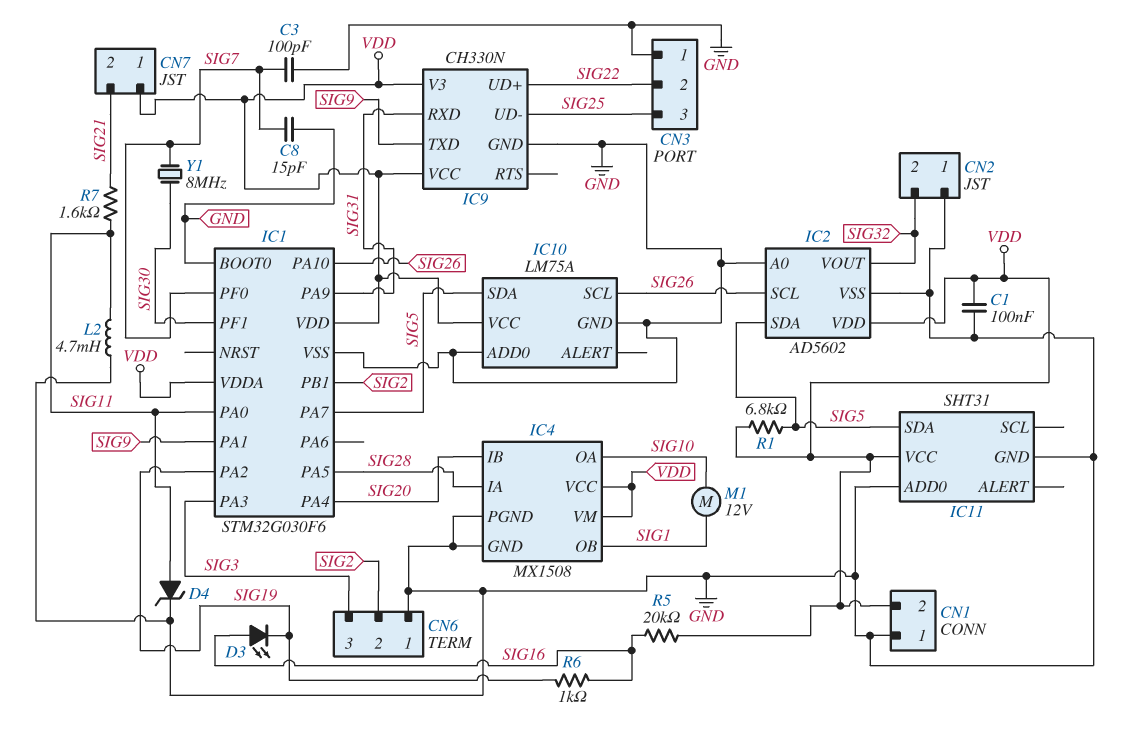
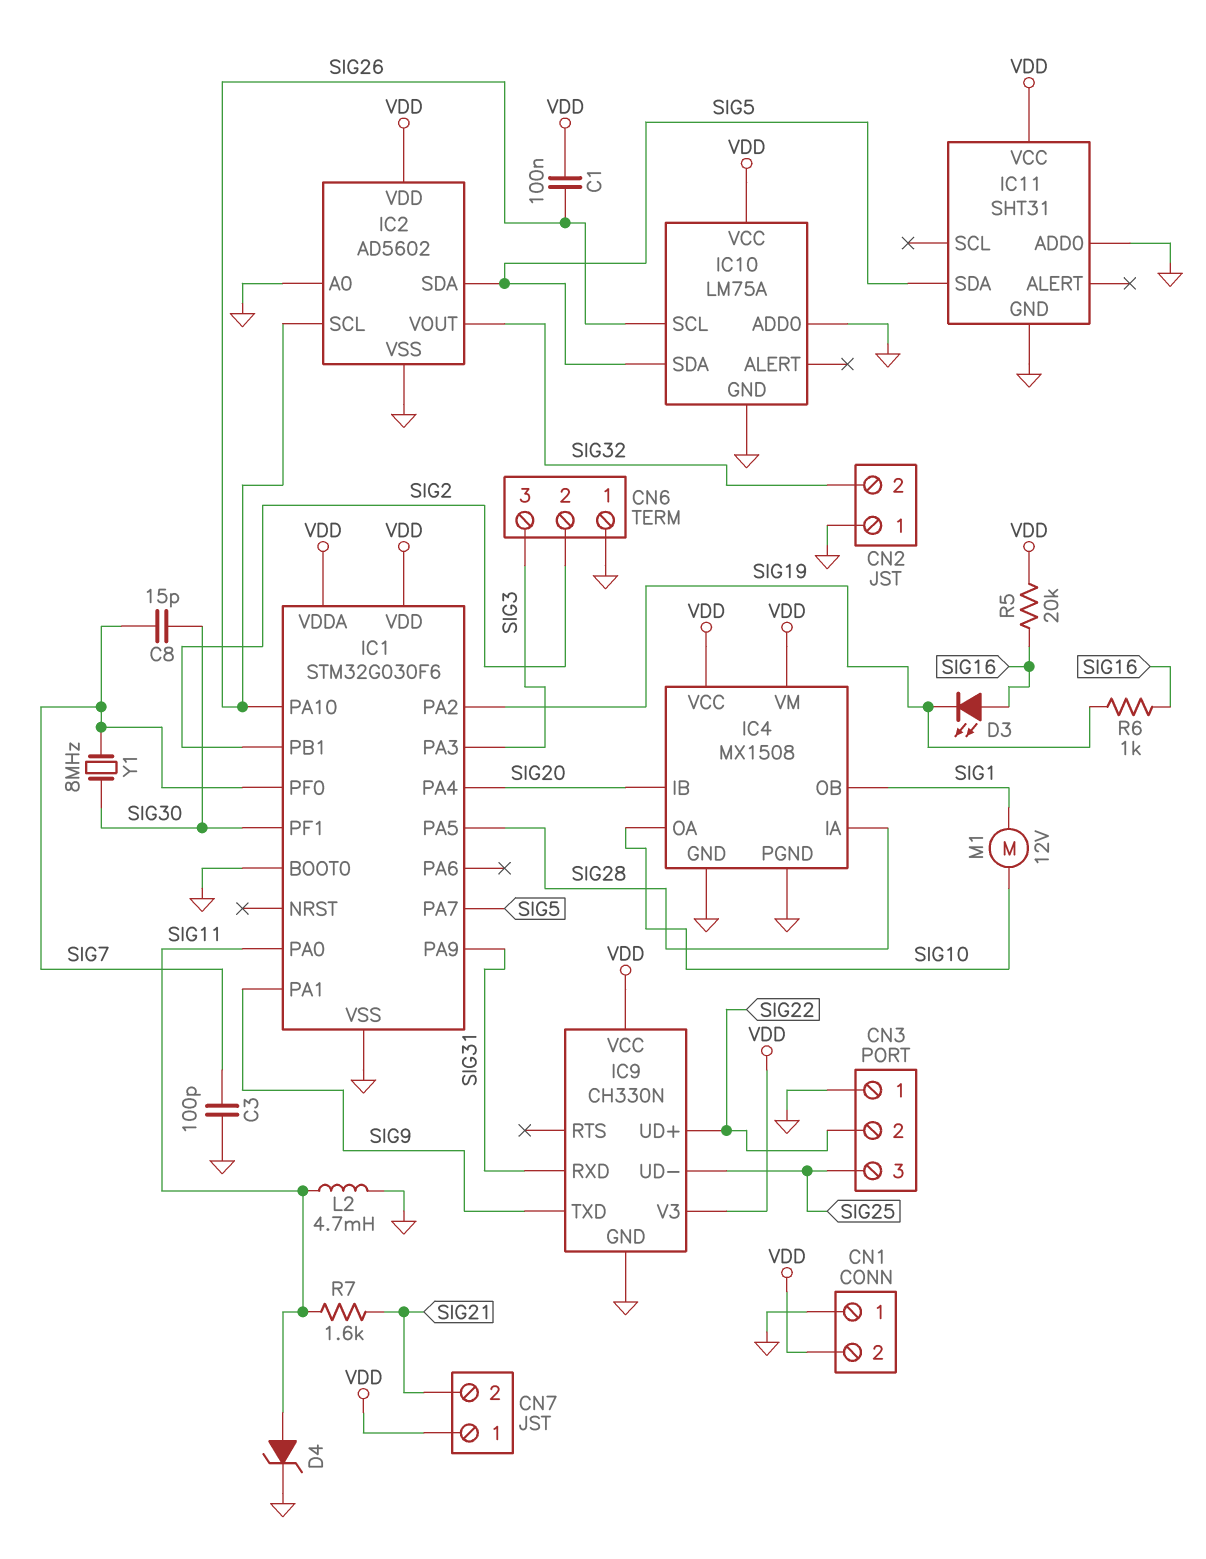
C1: 100nF (GND, VDD) -> 100nF (SIG26, VDD)
C8: 15pF (GND, SIG7) -> 15pF (SIG7, SIG30)
R1: 6.8k (SIG5, VDD) -> none

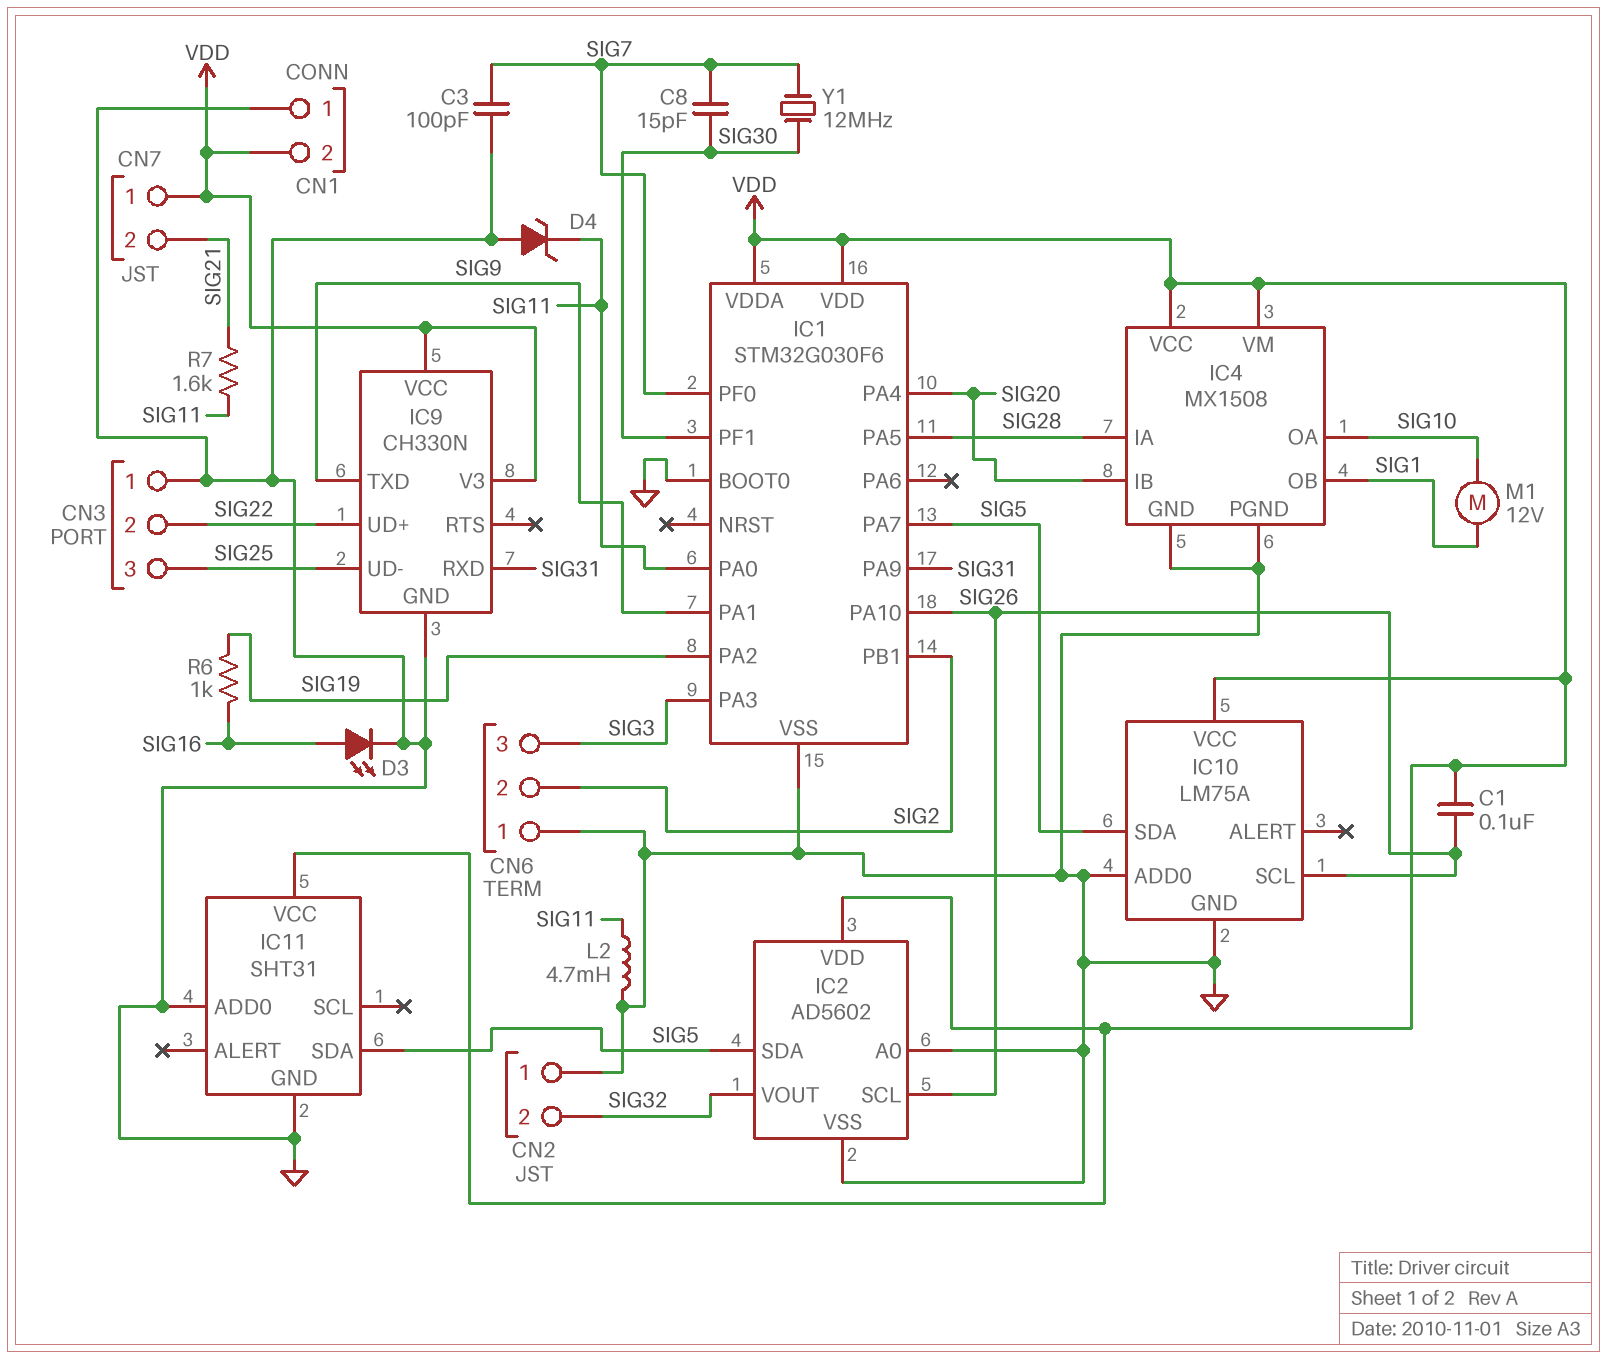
D3: LED (A SIG16, K SIG19) -> LED (A SIG16, K GND)
D4: zener (A SIG11, K GND) -> zener (A GND, K SIG11)
R5: 20k (SIG16, VDD) -> none
Y1: 8MHz (SIG7, SIG30) -> 12MHz (SIG7, SIG30)

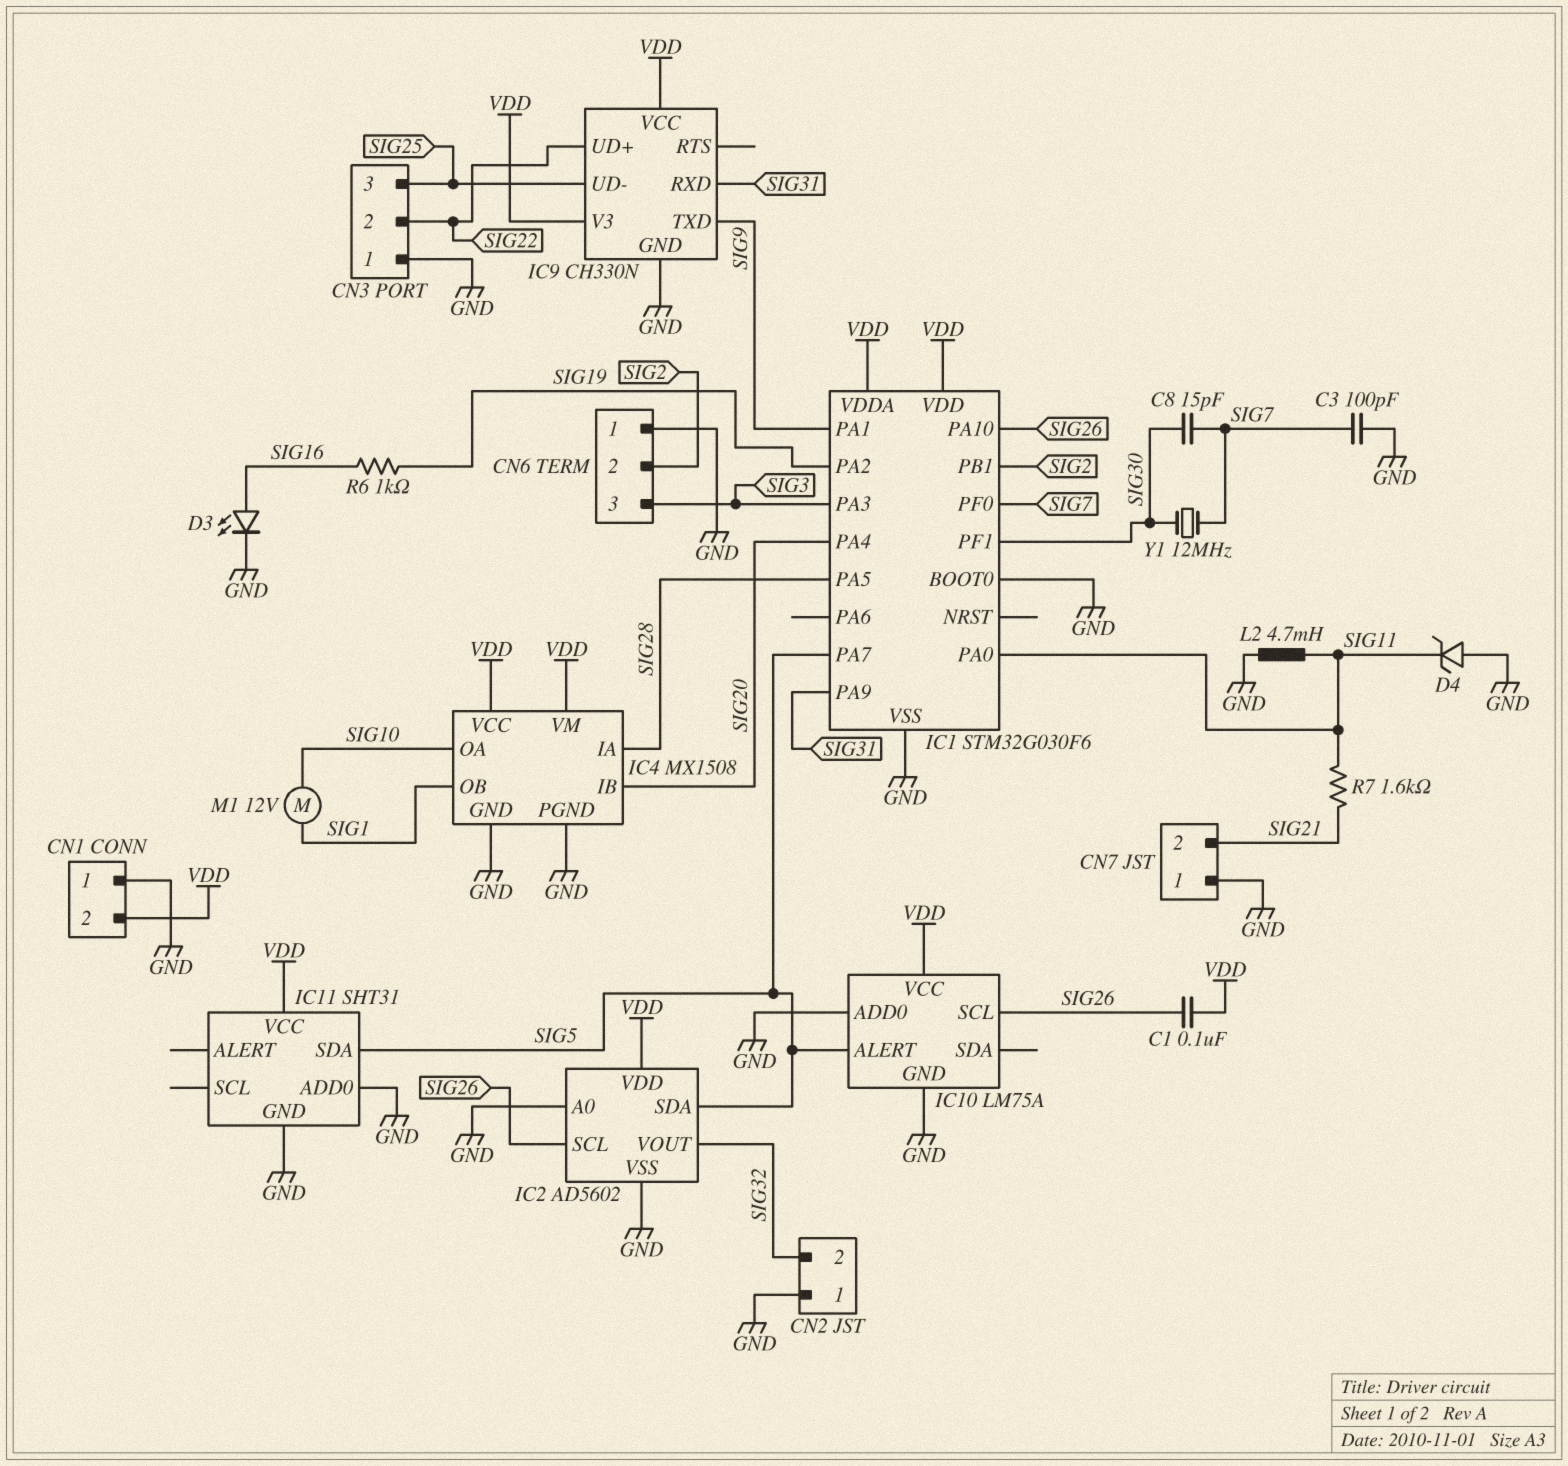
CN7 pin 1: VDD -> GND
IC10 pin ALERT: none -> SIG5
IC10 pin SDA: SIG5 -> none

